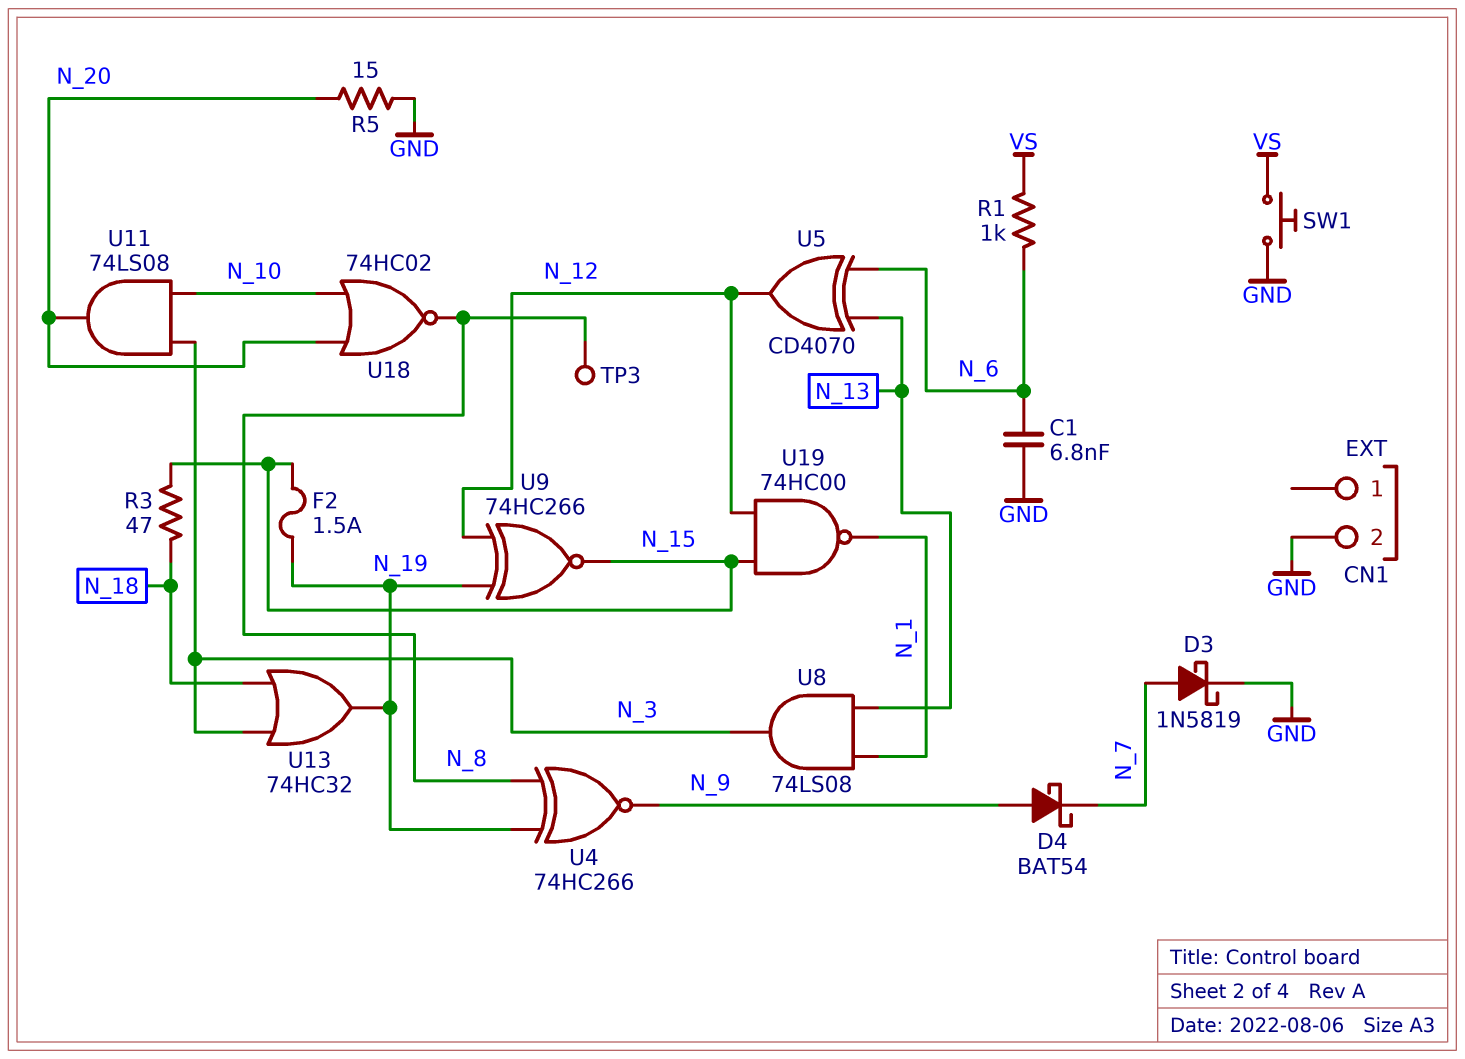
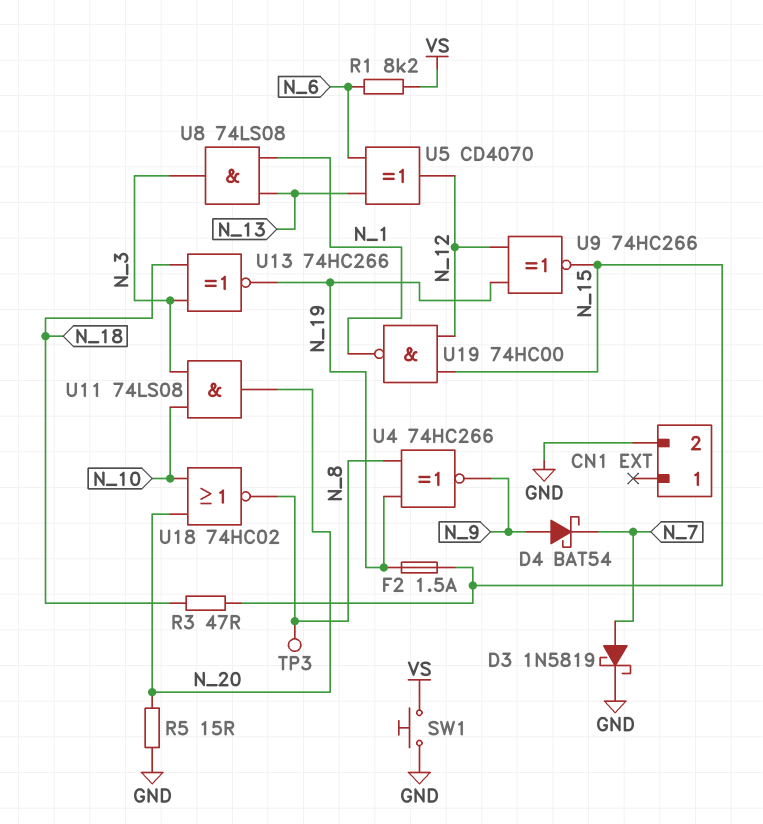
C1: 6.8nF (GND, N_6) -> none
R1: 1k (N_6, VS) -> 8.2k (N_6, VS)
U13: OR 74HC32 (in N_3, in N_18, out N_19) -> XNOR 74HC266 (in N_3, in N_18, out N_19)

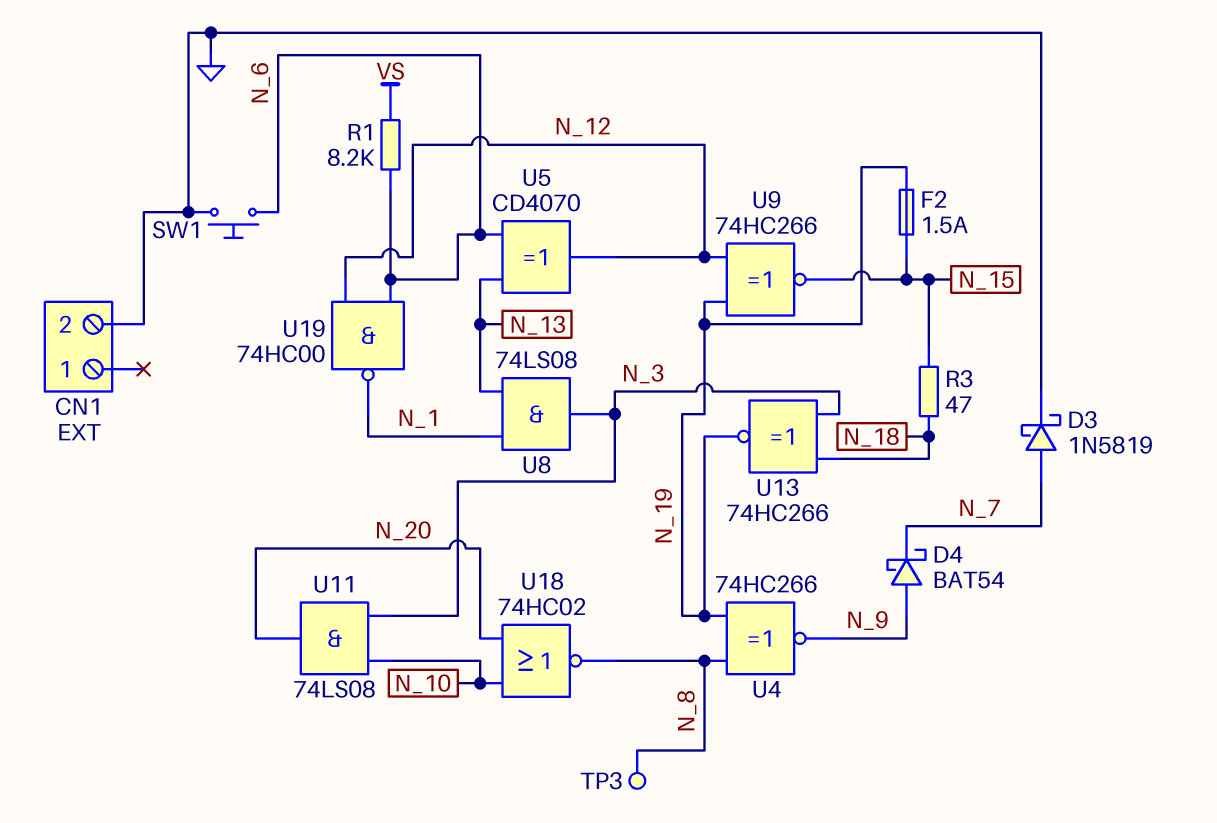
R5: 15 (GND, N_20) -> none
SW1: button (GND, VS) -> button (GND, N_6)
U19: NAND 74HC00 (in N_12, in N_15, out N_1) -> NAND 74HC00 (in N_6, in N_12, out N_1)

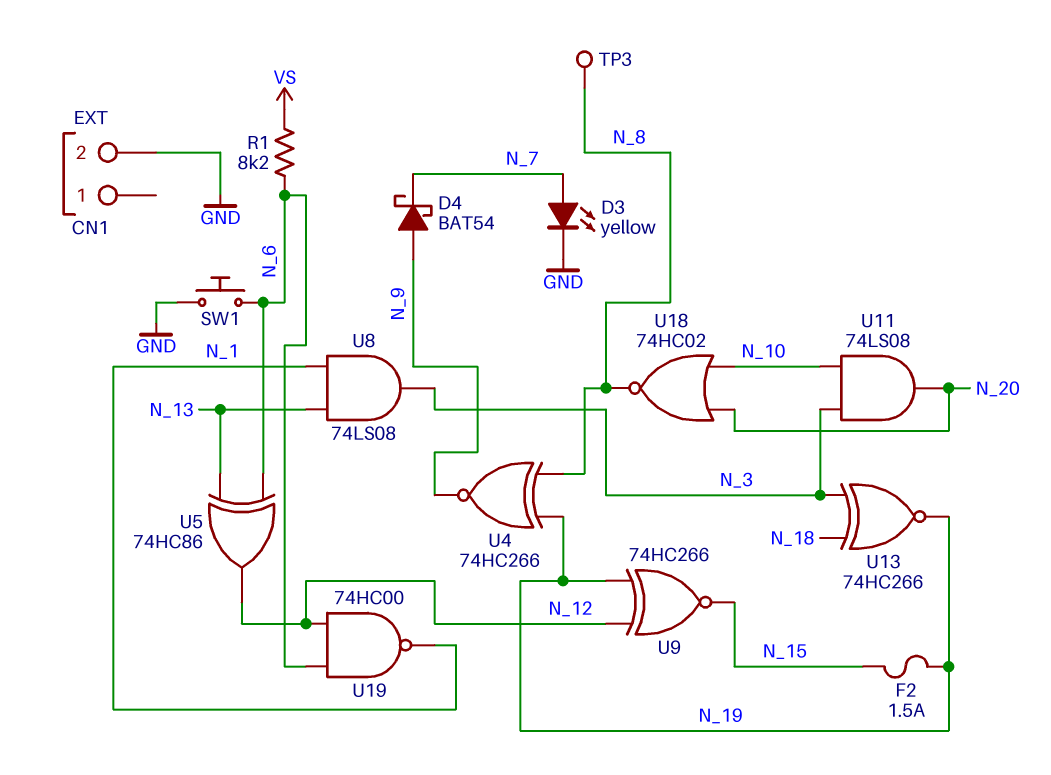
D3: schottky 1N5819 (A N_7, K GND) -> LED yellow (A N_7, K GND)
R3: 47 (N_15, N_18) -> none
U5: XOR CD4070 (in N_6, in N_13, out N_12) -> XOR 74HC86 (in N_6, in N_13, out N_12)

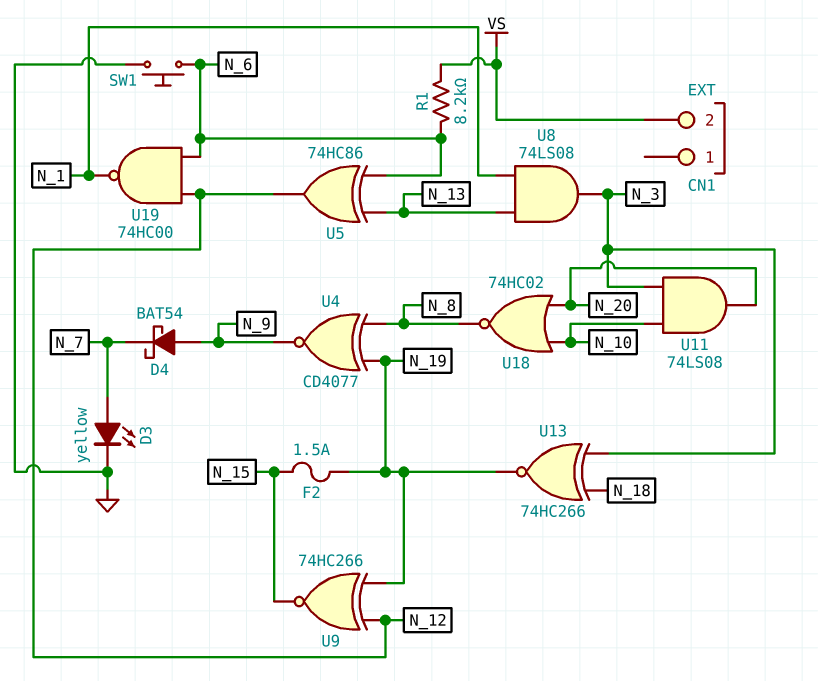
CN1 pin 2: GND -> VS
TP3: test point (N_8) -> none
U4: XNOR 74HC266 (in N_8, in N_19, out N_9) -> XNOR CD4077 (in N_8, in N_19, out N_9)

